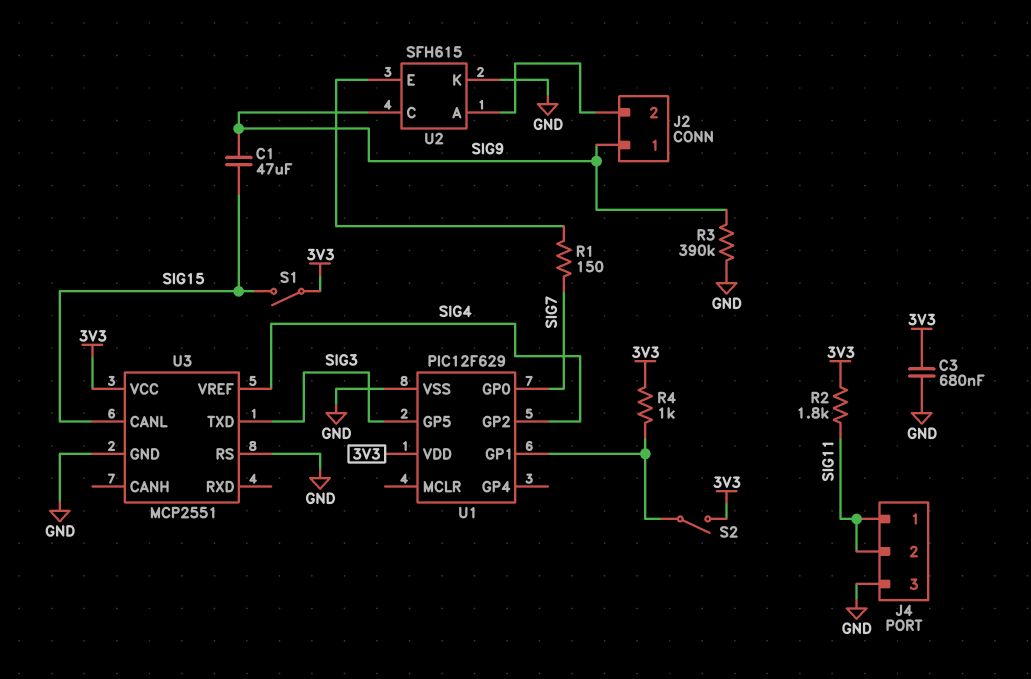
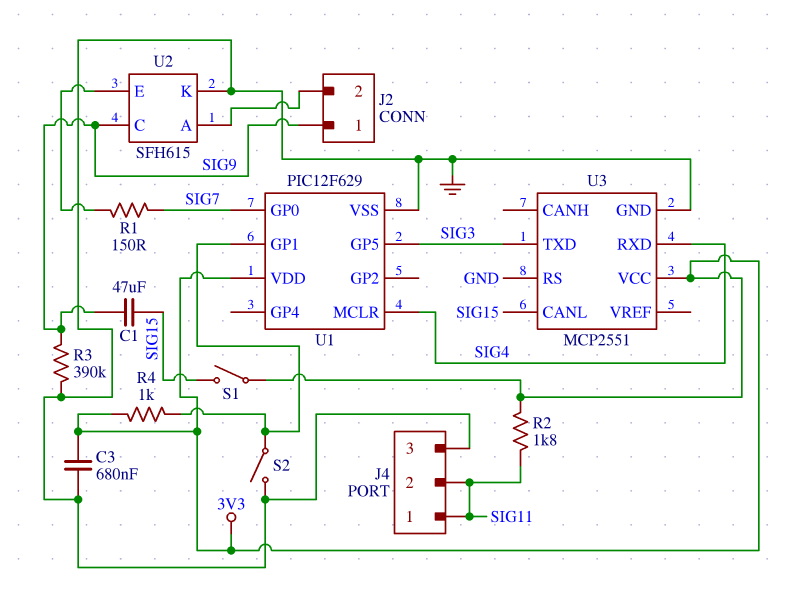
S2: switch (3V3, U1/GP1) -> switch (GND, U1/GP1)
U1 pin GP2: SIG4 -> none
U1 pin MCLR: none -> SIG4
U3 pin RXD: none -> SIG4
U3 pin VREF: SIG4 -> none

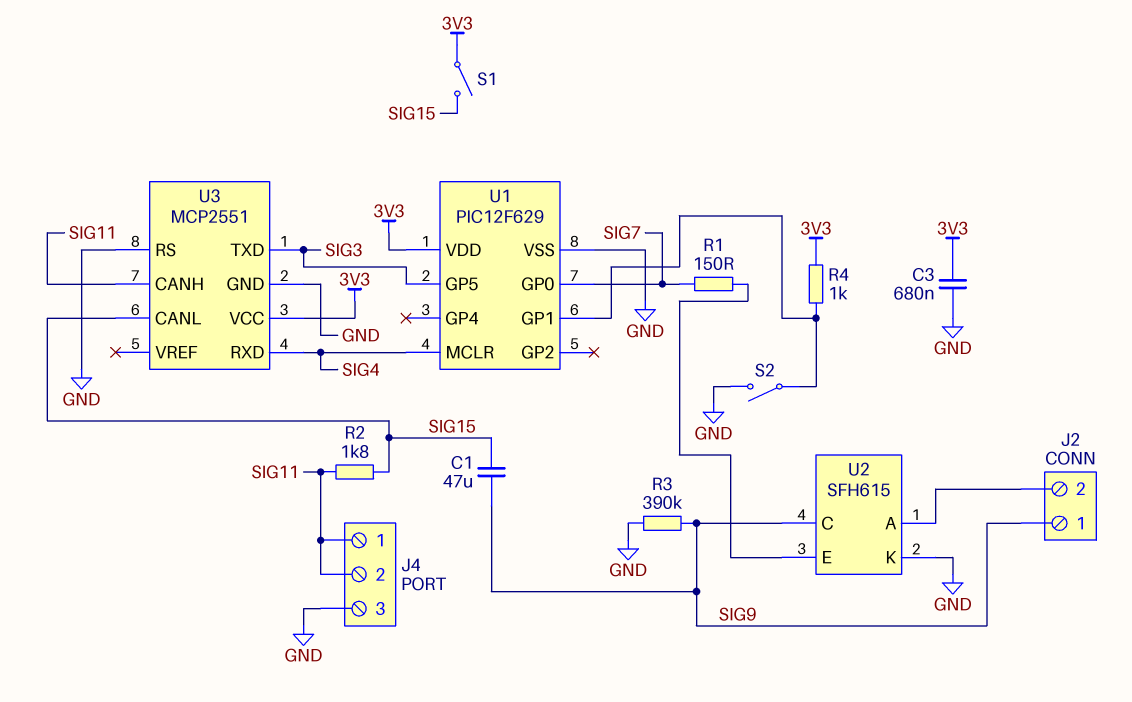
R2: 1.8k (3V3, SIG11) -> 1.8k (SIG11, SIG15)
U3 pin CANH: none -> SIG11

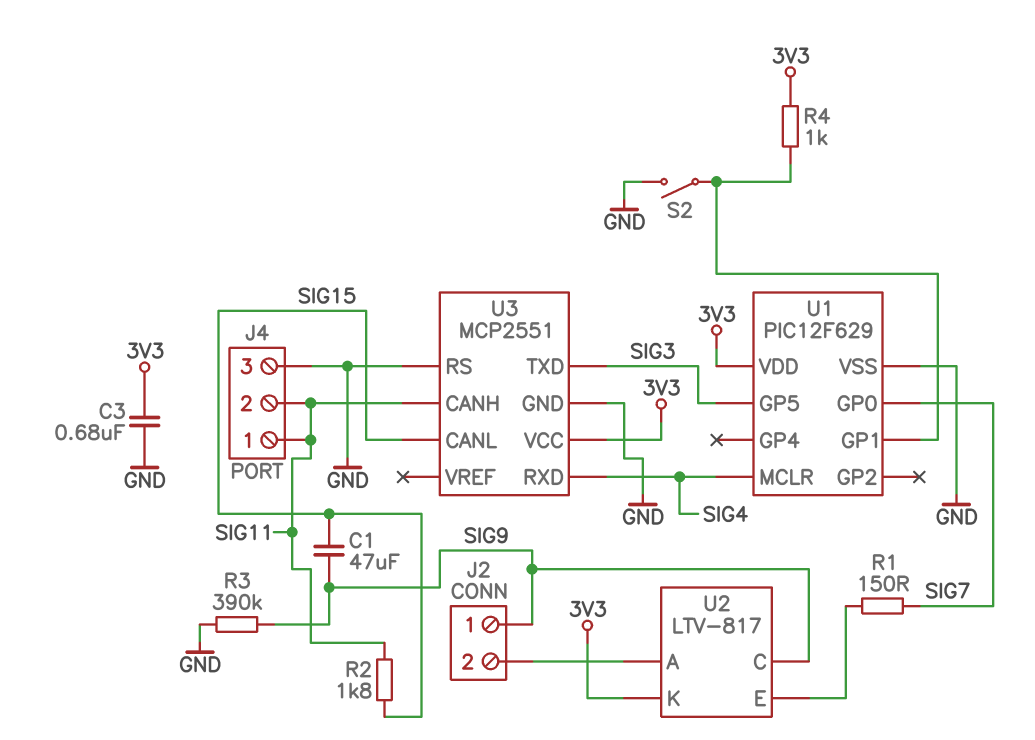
S1: switch (3V3, SIG15) -> none
U2: SFH615 -> LTV-817
U2 pin K: GND -> 3V3

